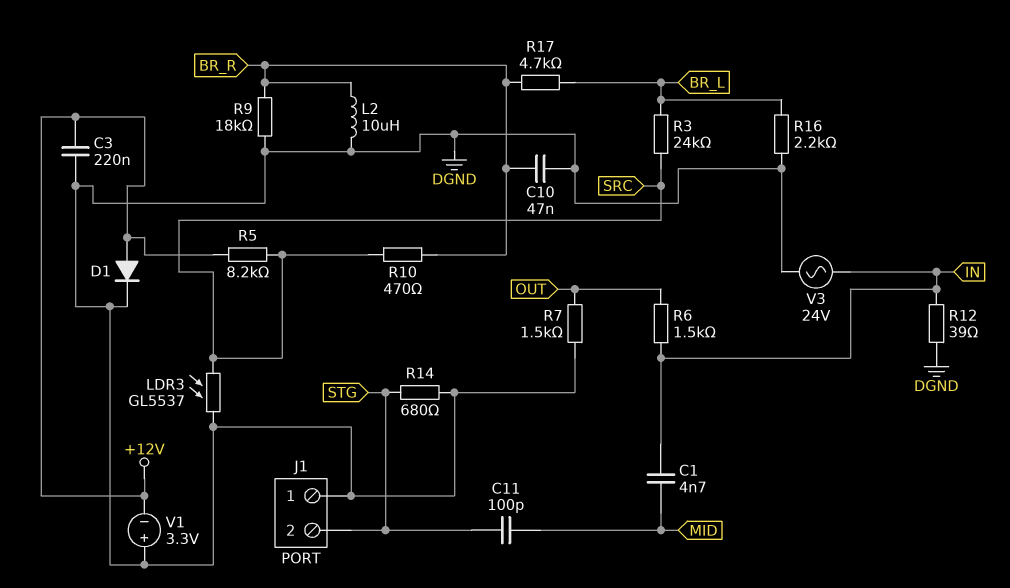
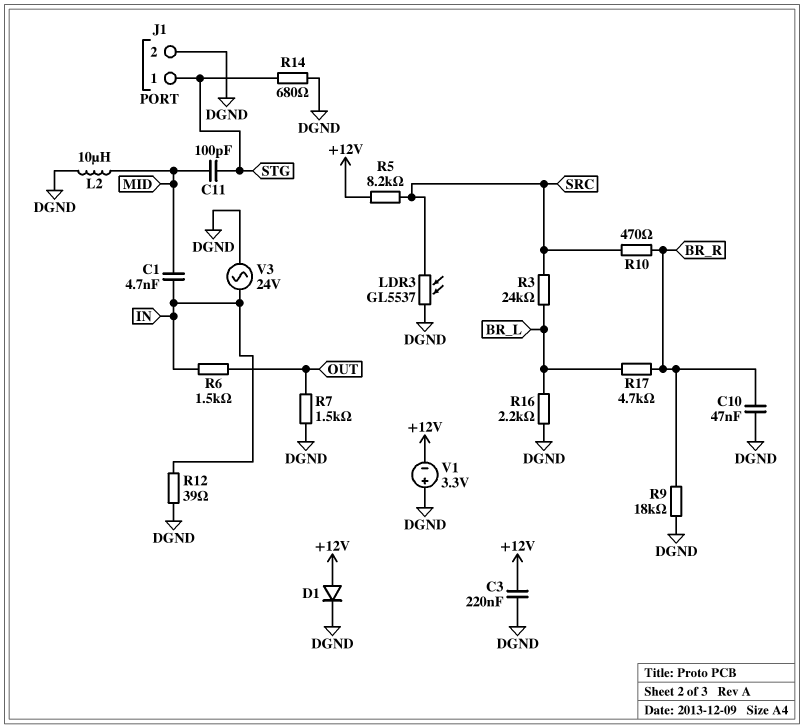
J1 pin 1: DGND -> STG
J1 pin 2: STG -> DGND
L2: 10uH (BR_R, DGND) -> 10uH (DGND, MID)

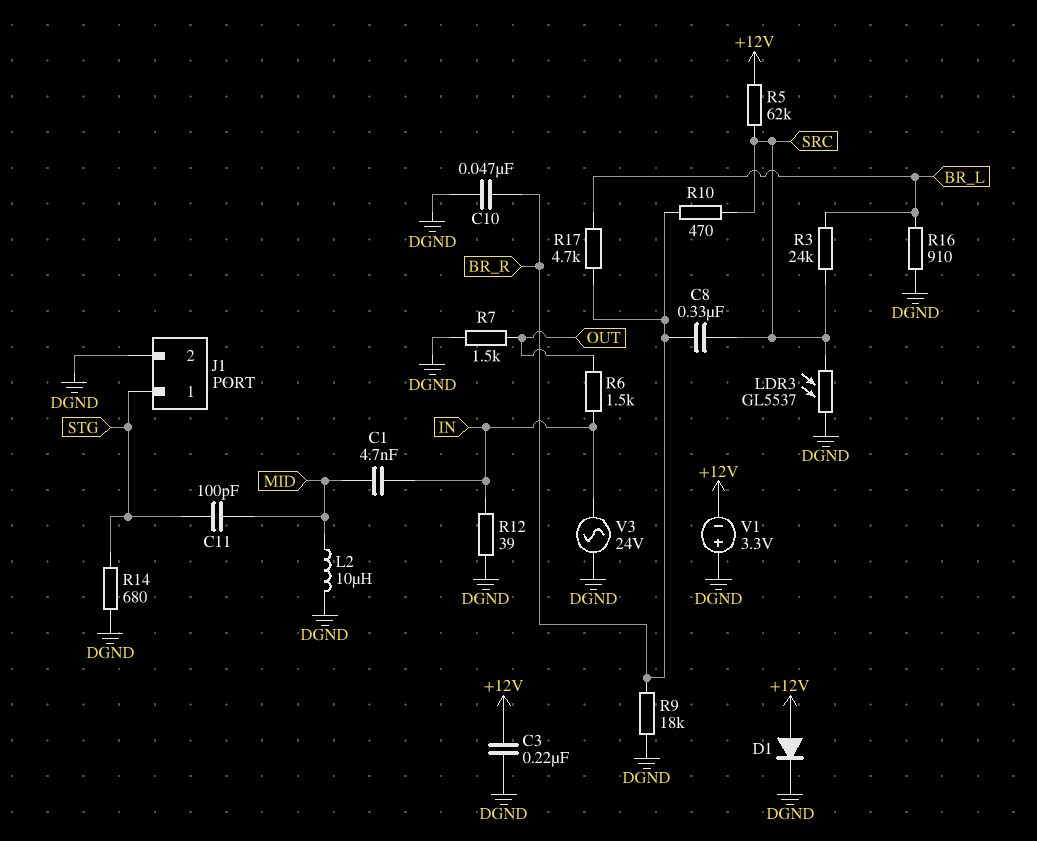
C8: none -> 330nF (BR_R, SRC)
R5: 8.2k (+12V, SRC) -> 62k (+12V, SRC)
R16: 2.2k (BR_L, DGND) -> 910 (BR_L, DGND)

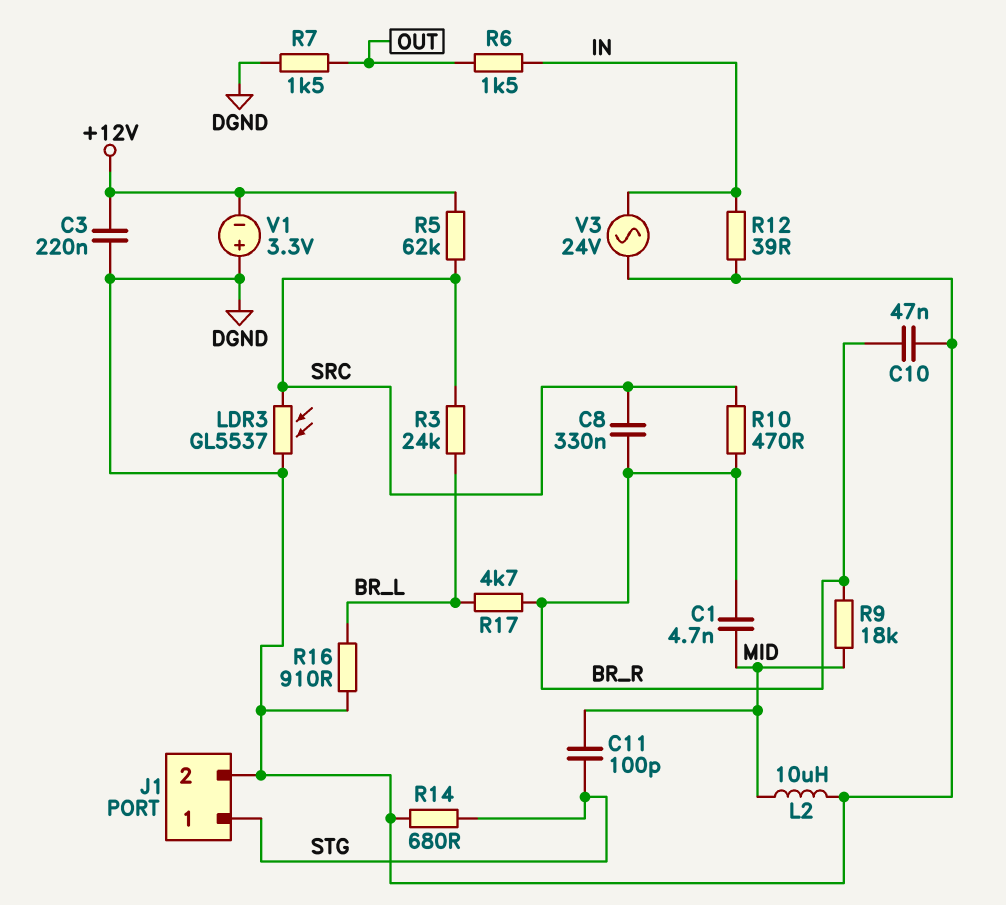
C1: 4.7nF (IN, MID) -> 4.7nF (BR_R, MID)
D1: diode (A +12V, K DGND) -> none
R9: 18k (BR_R, DGND) -> 18k (BR_R, MID)

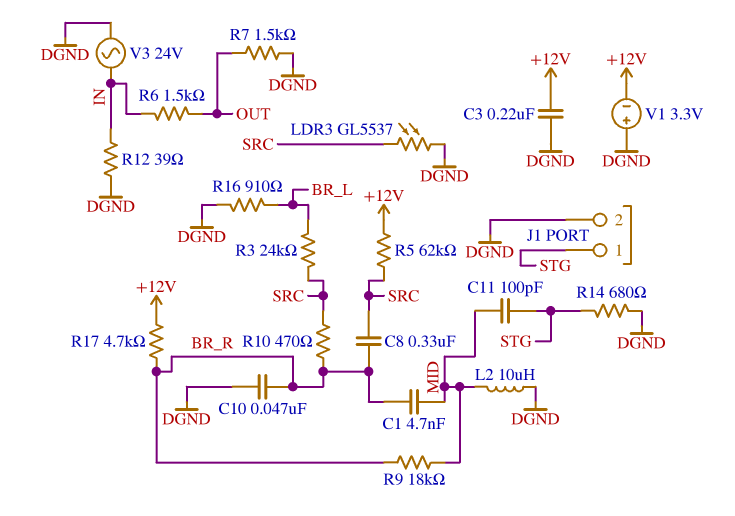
R17: 4.7k (BR_L, BR_R) -> 4.7k (+12V, BR_R)

